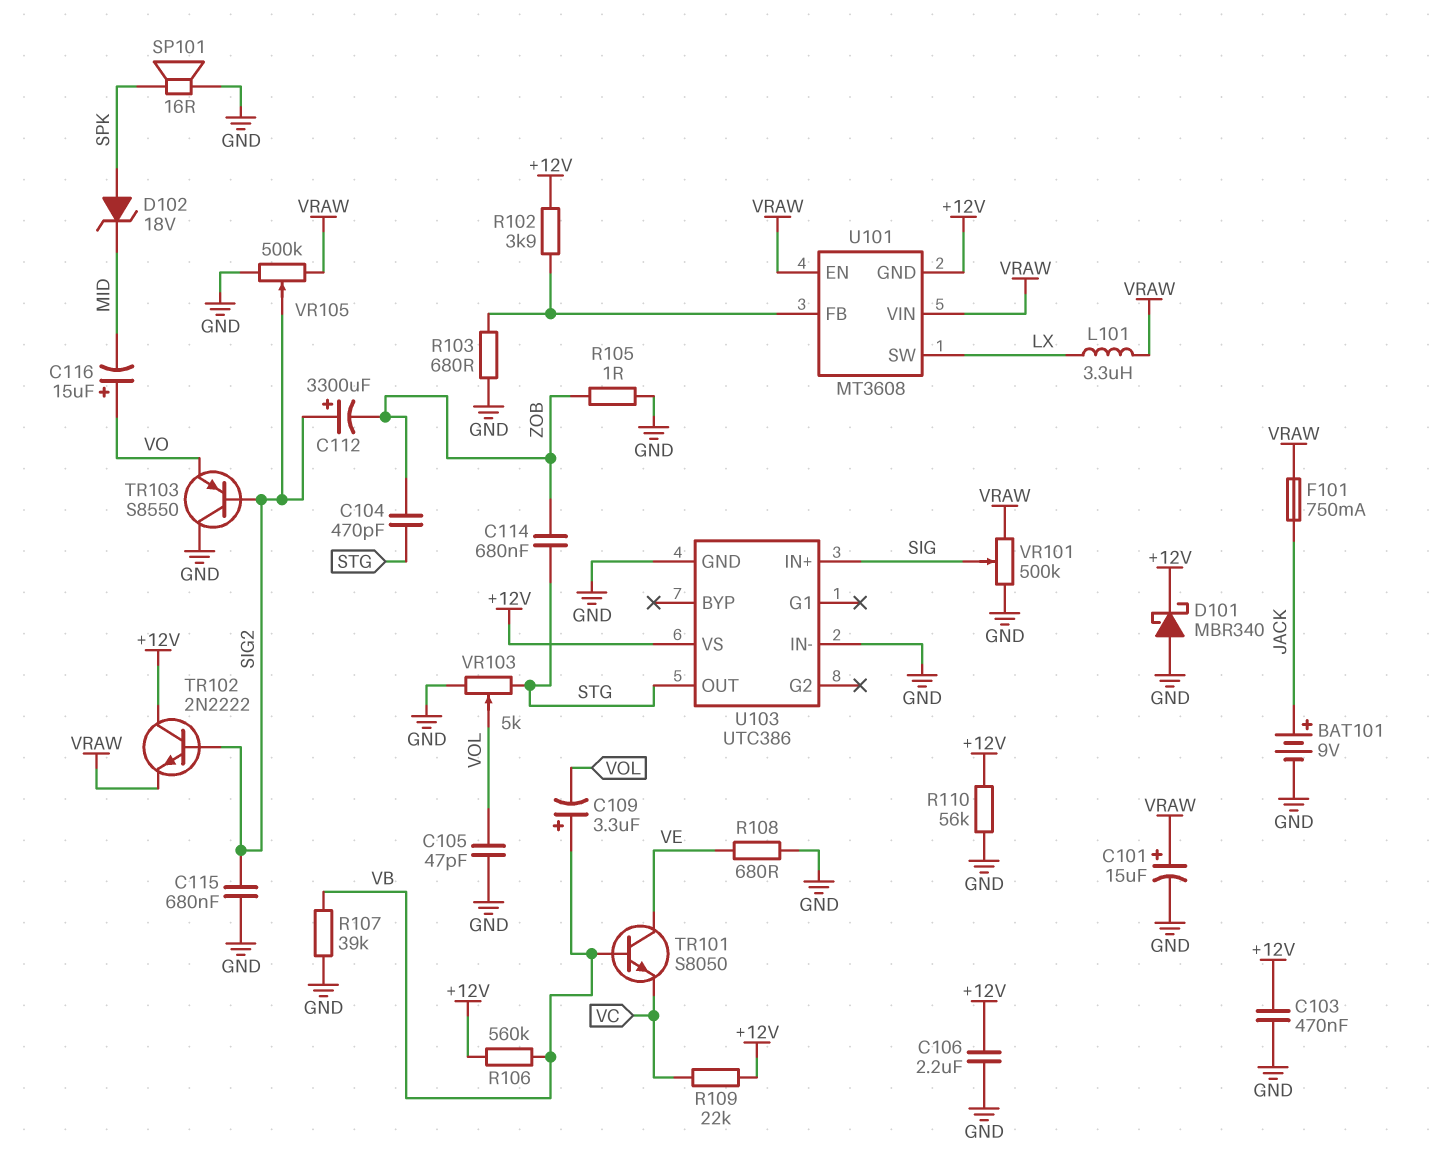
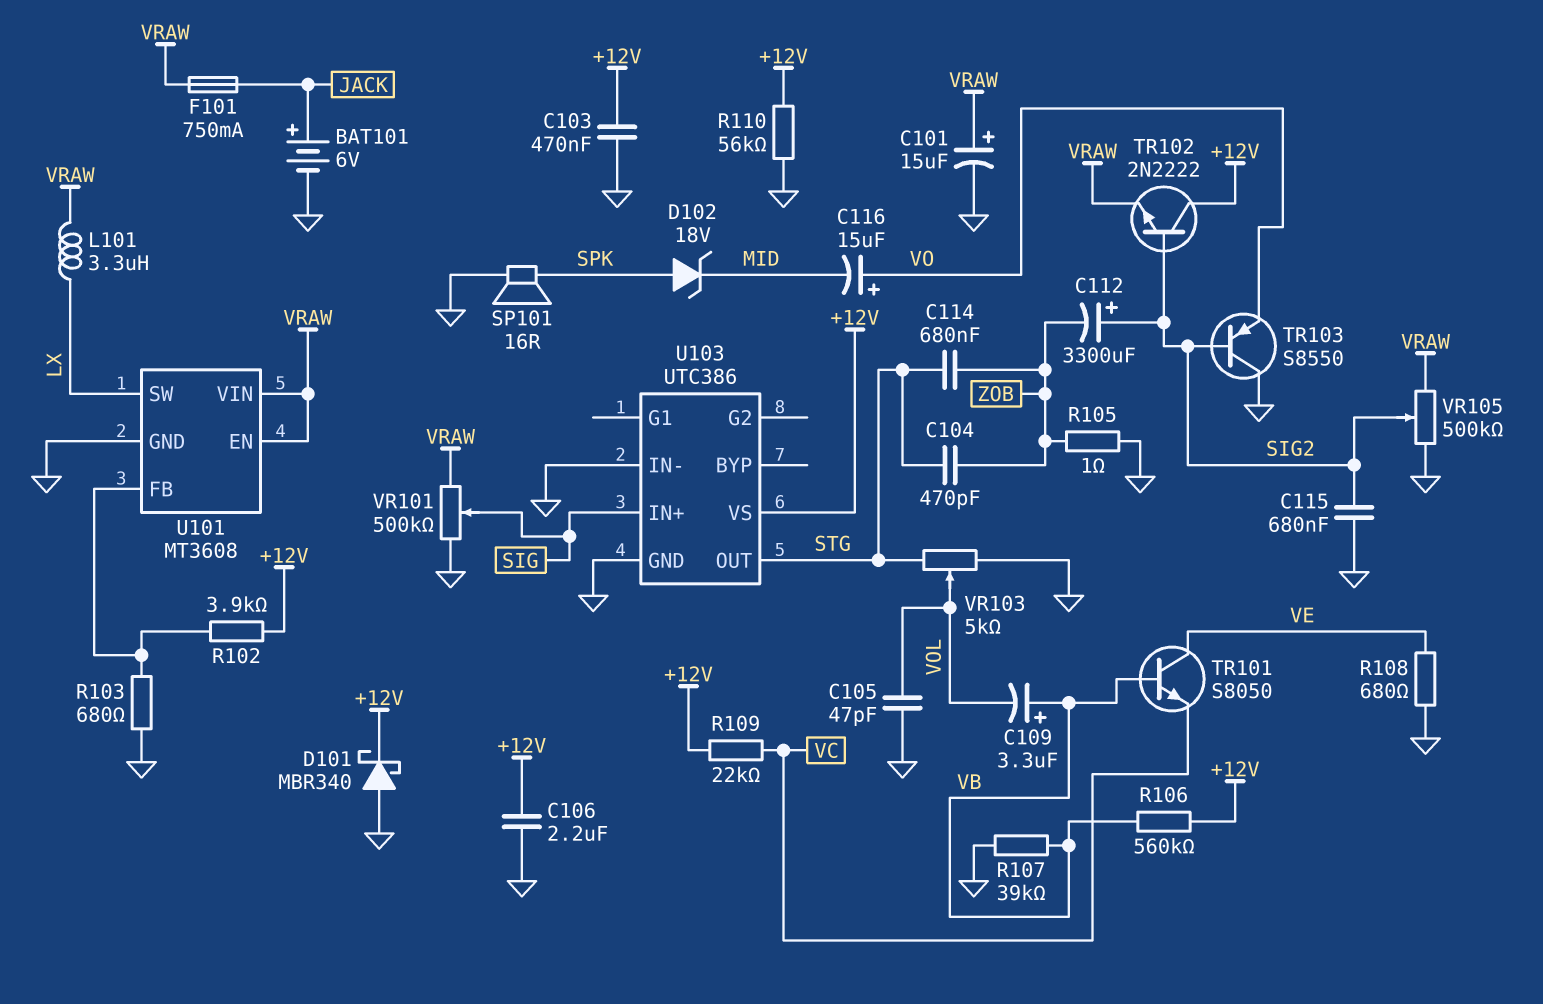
BAT101: 9V (plus JACK, minus GND) -> 6V (plus JACK, minus GND)
U101 pin GND: +12V -> GND

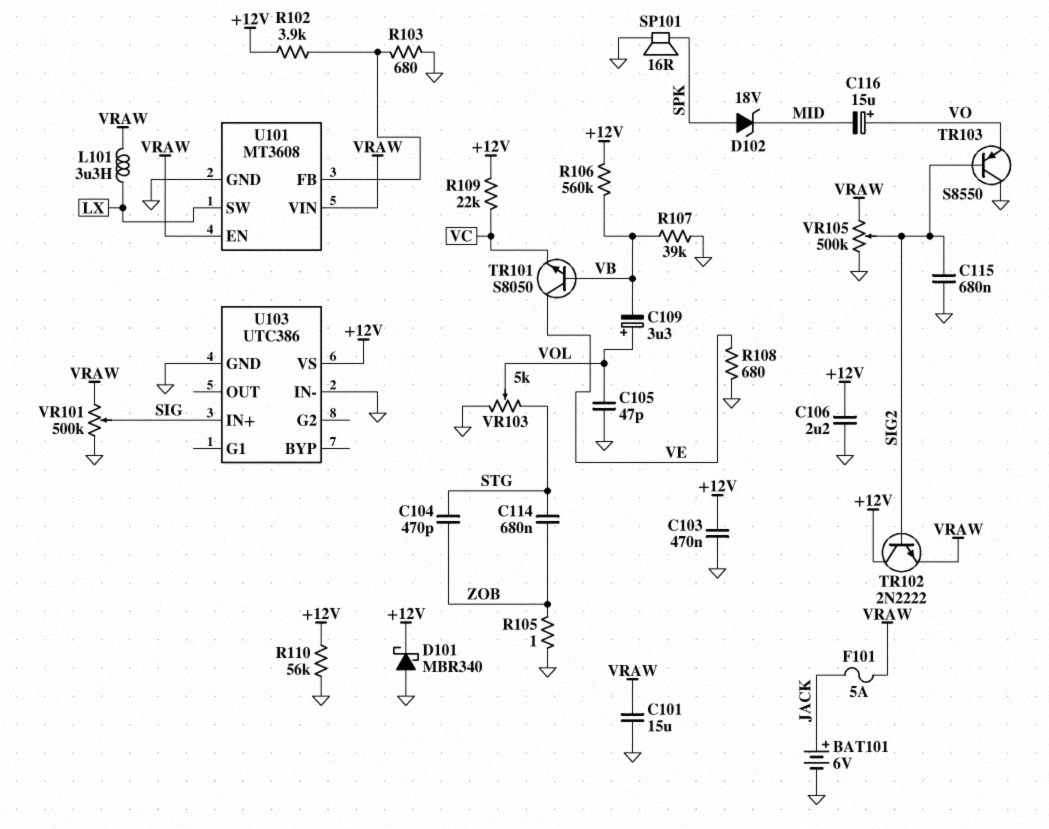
C101: 15uF (plus VRAW, minus GND) -> 15uF (GND, VRAW)
C109: 3.3uF (plus VB, minus VOL) -> 3.3uF (plus VOL, minus VB)
C112: 3300uF (plus SIG2, minus ZOB) -> none
F101: 750mA (JACK, VRAW) -> 5A (JACK, VRAW)
U103 pin OUT: STG -> none

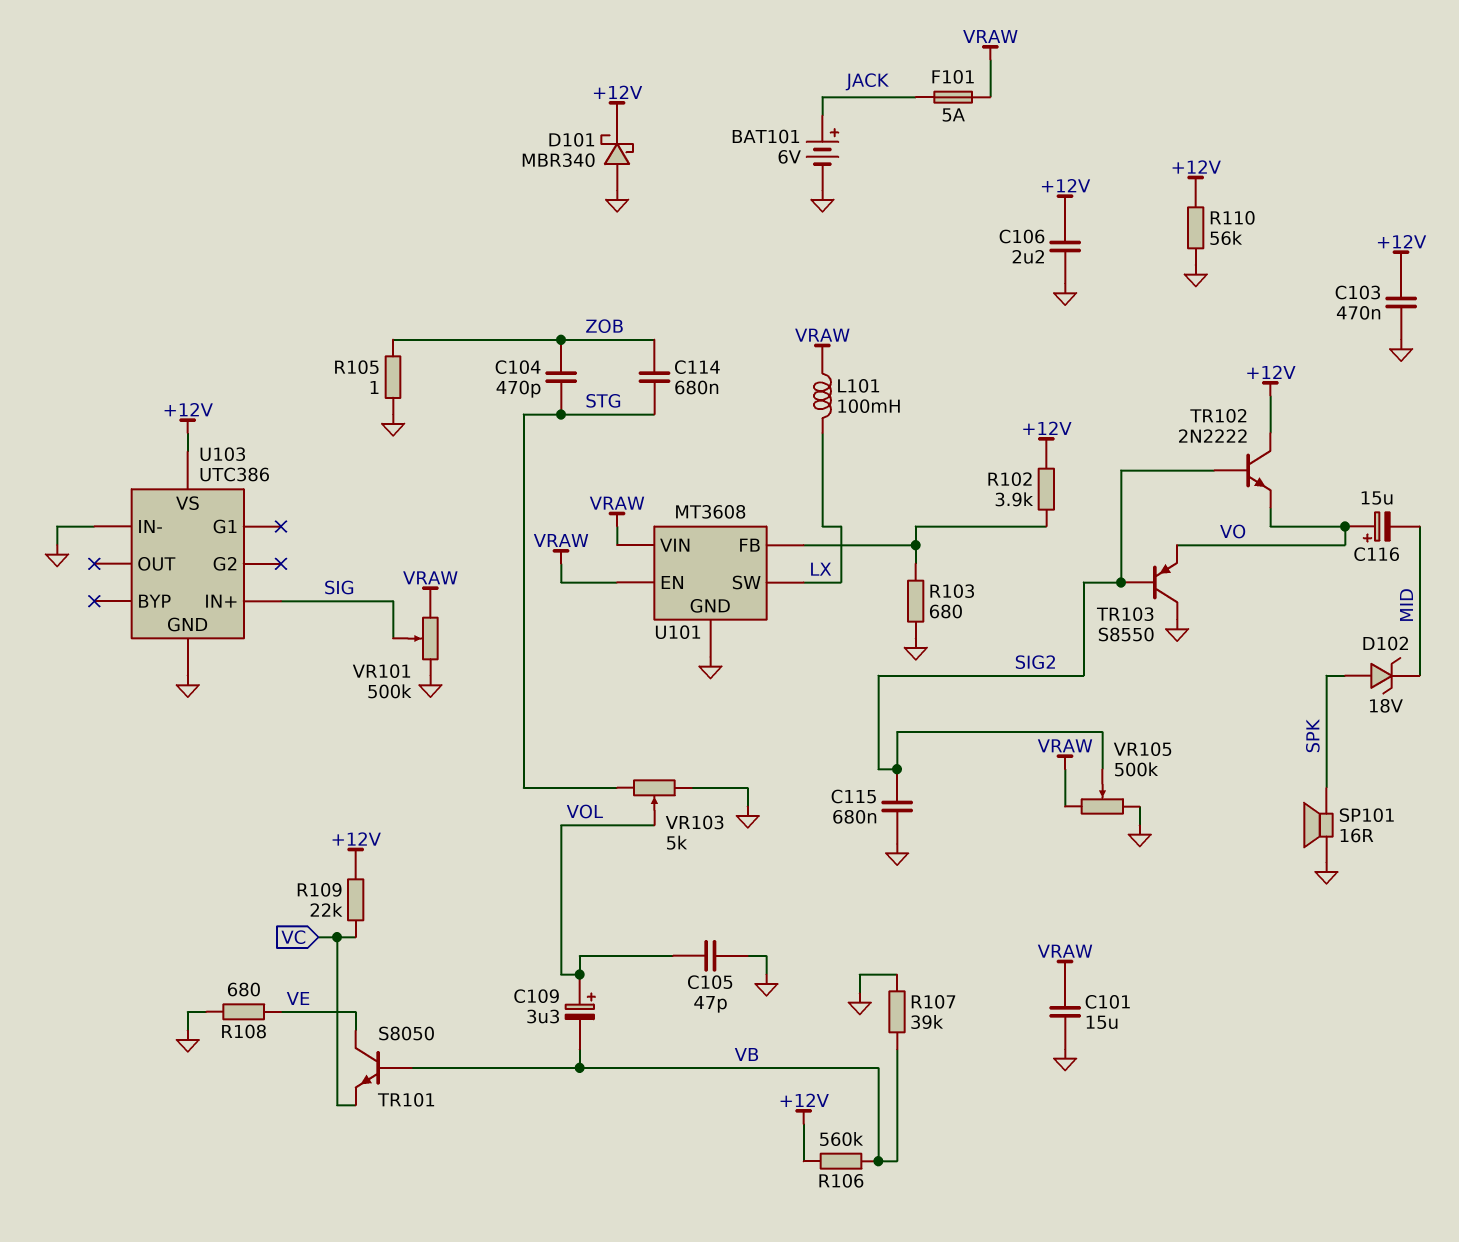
L101: 3.3uH (LX, VRAW) -> 100mH (LX, VRAW)
TR102: NPN 2N2222 (B SIG2, C +12V, E VRAW) -> NPN 2N2222 (B SIG2, C +12V, E VO)

